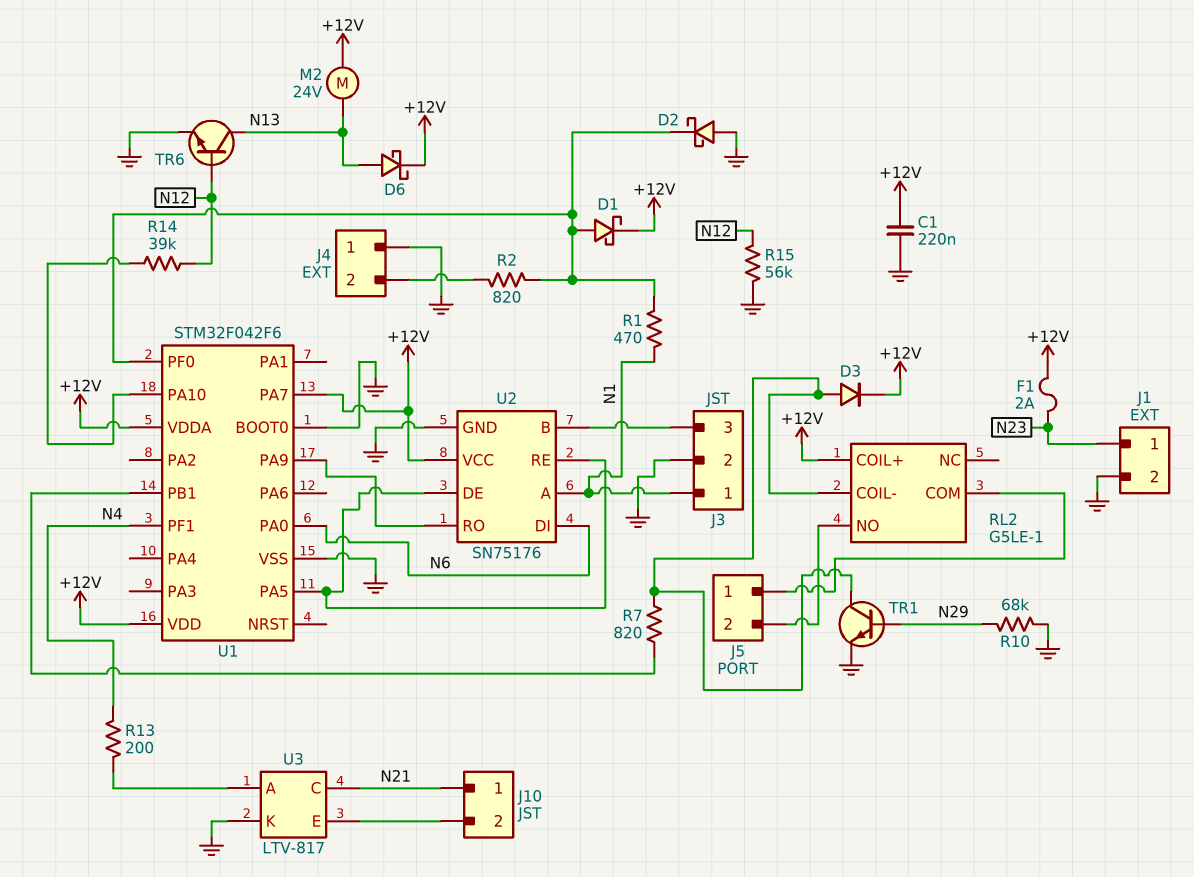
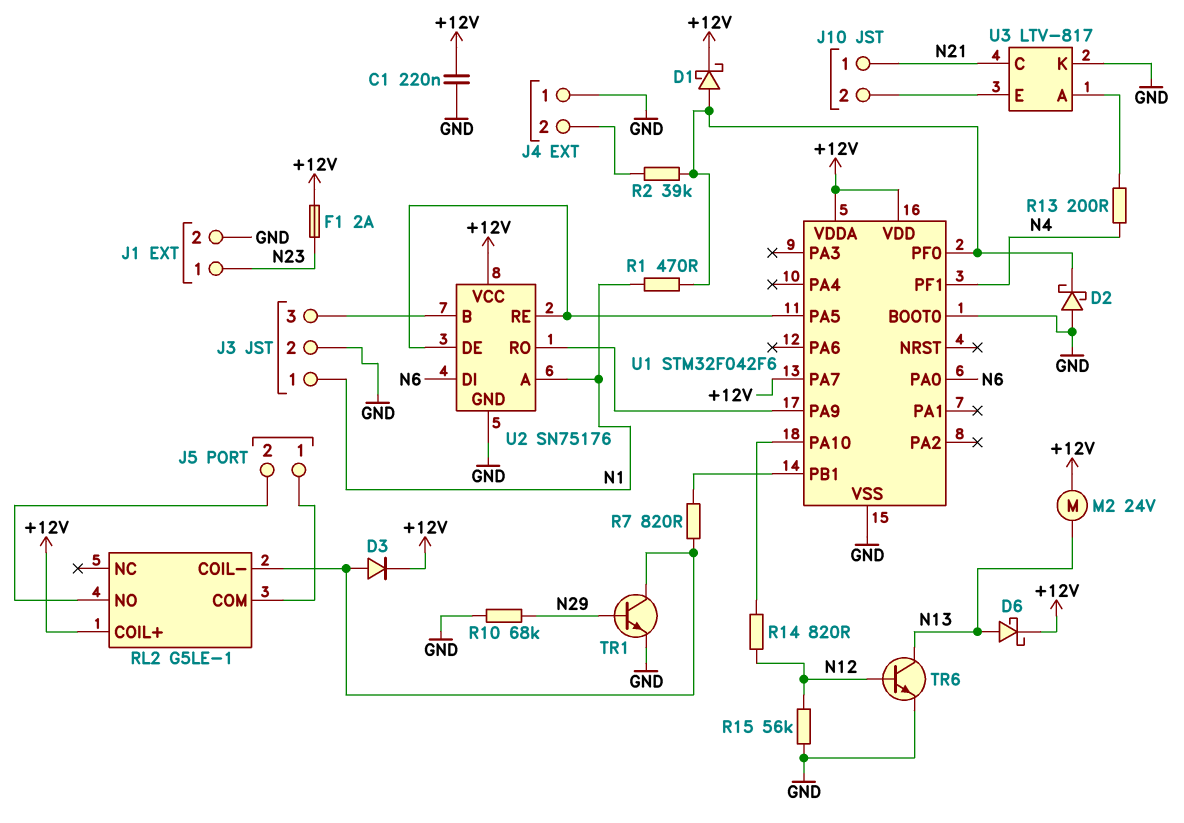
R2: 820 (J4/2, U1/PF0) -> 39k (J4/2, U1/PF0)
R14: 39k (N12, U1/PA10) -> 820 (N12, U1/PA10)

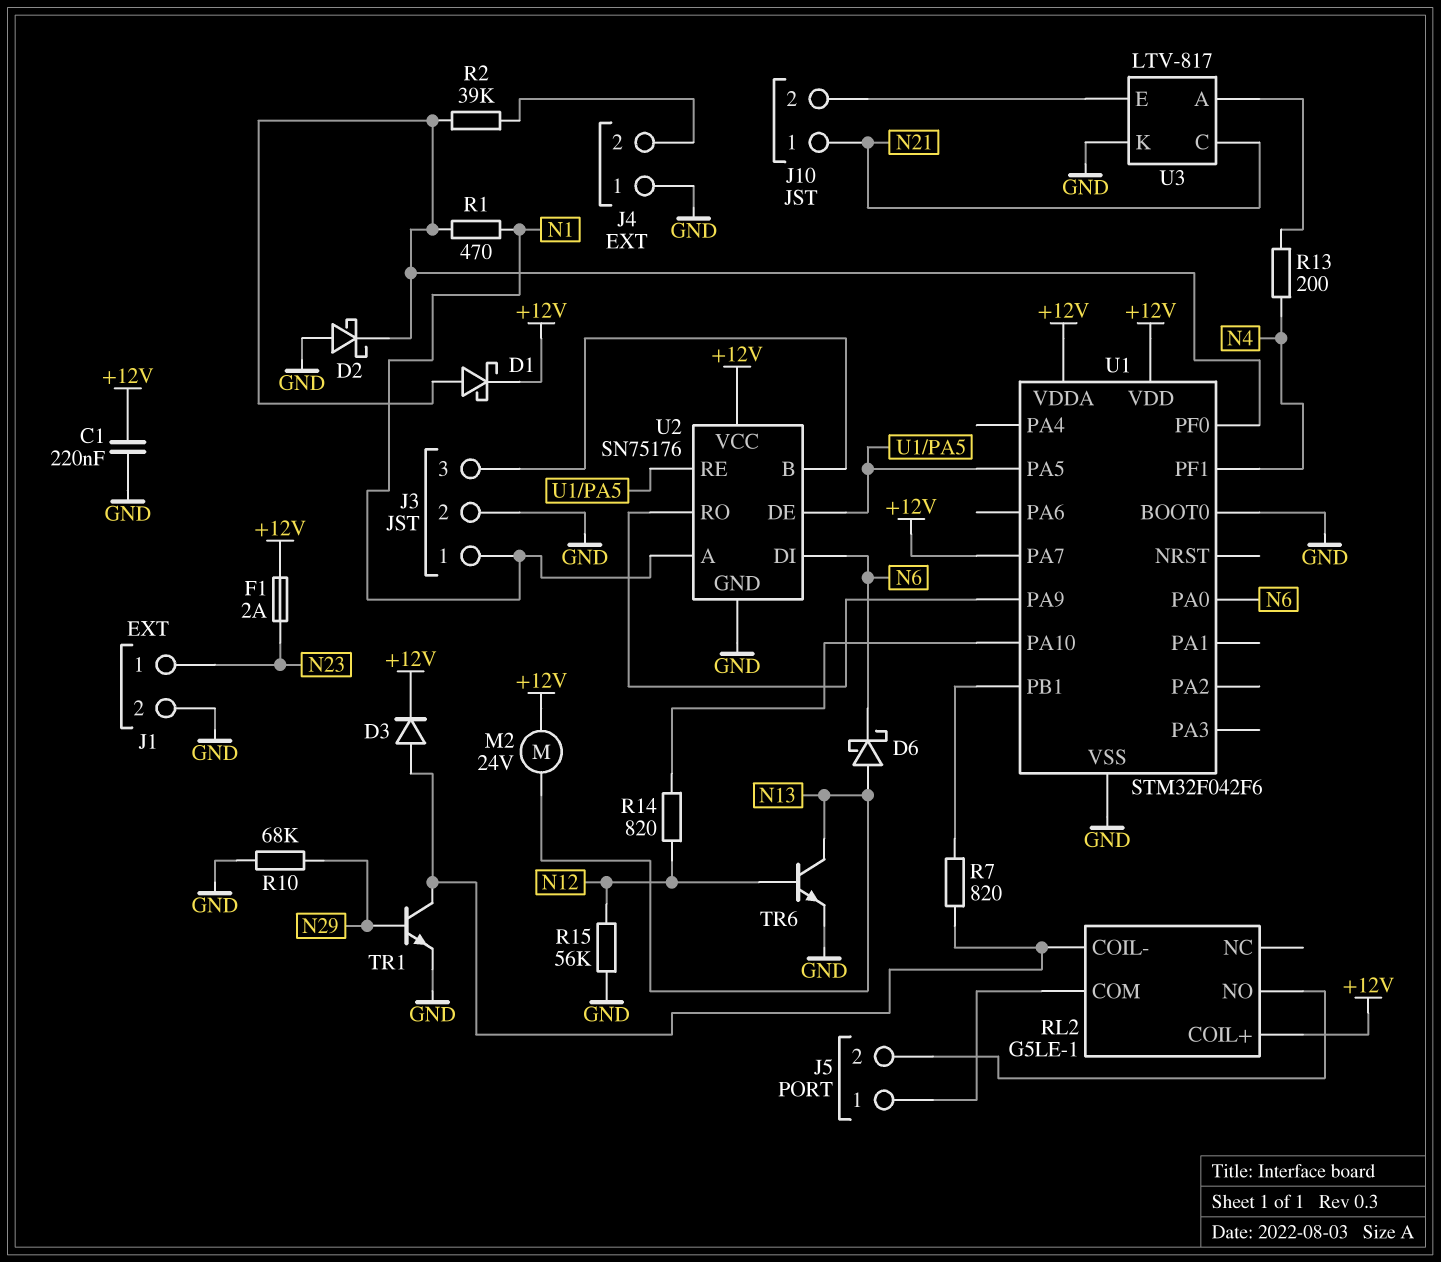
D6: schottky (A N13, K +12V) -> schottky (A N13, K N6)

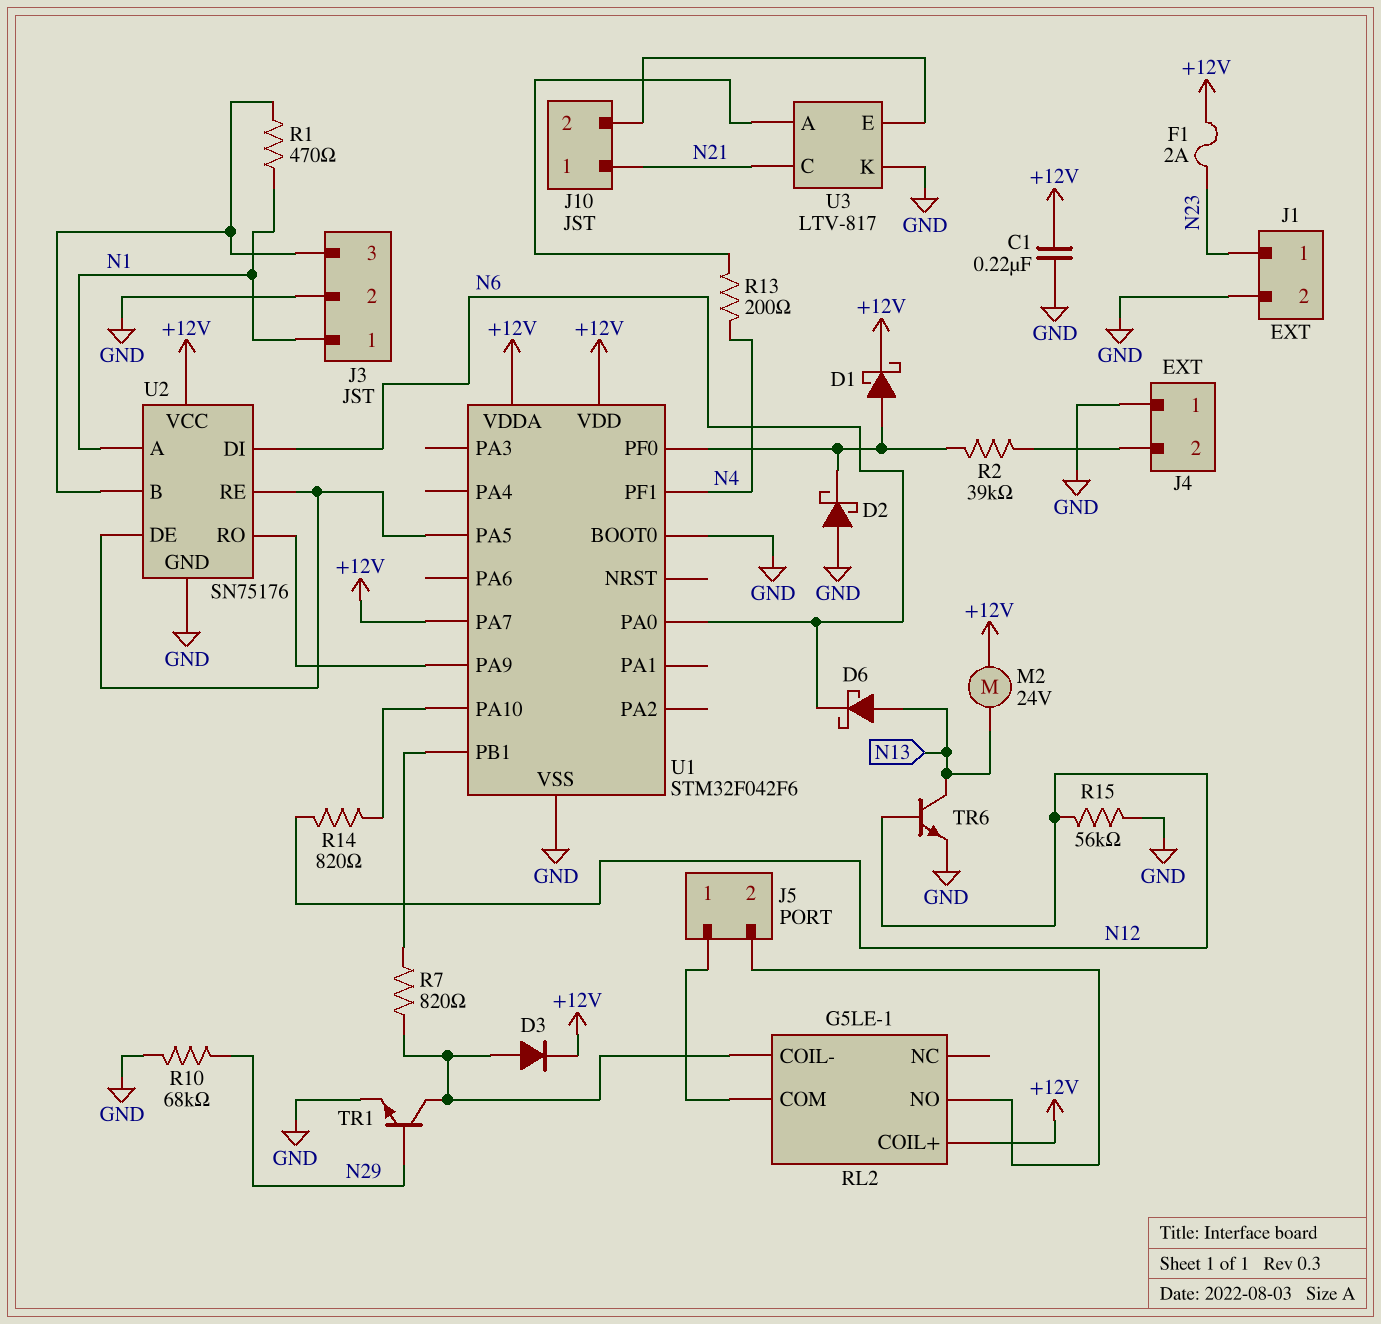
R1: 470 (N1, U1/PF0) -> 470 (J3/3, N1)

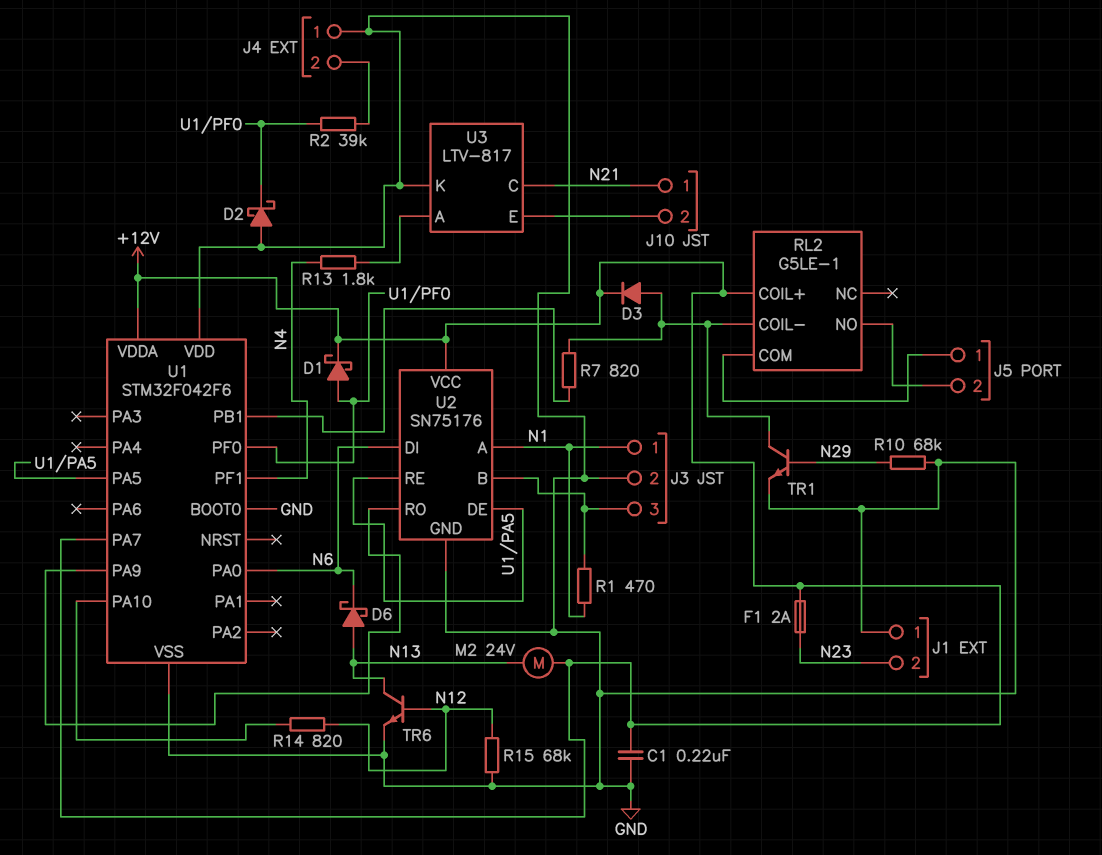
J1 pin 1: N23 -> GND
J1 pin 2: GND -> N23
R13: 200 (N4, U3/A) -> 1.8k (N4, U3/A)
R15: 56k (GND, N12) -> 68k (GND, N12)
U1 pin VDD: +12V -> GND

